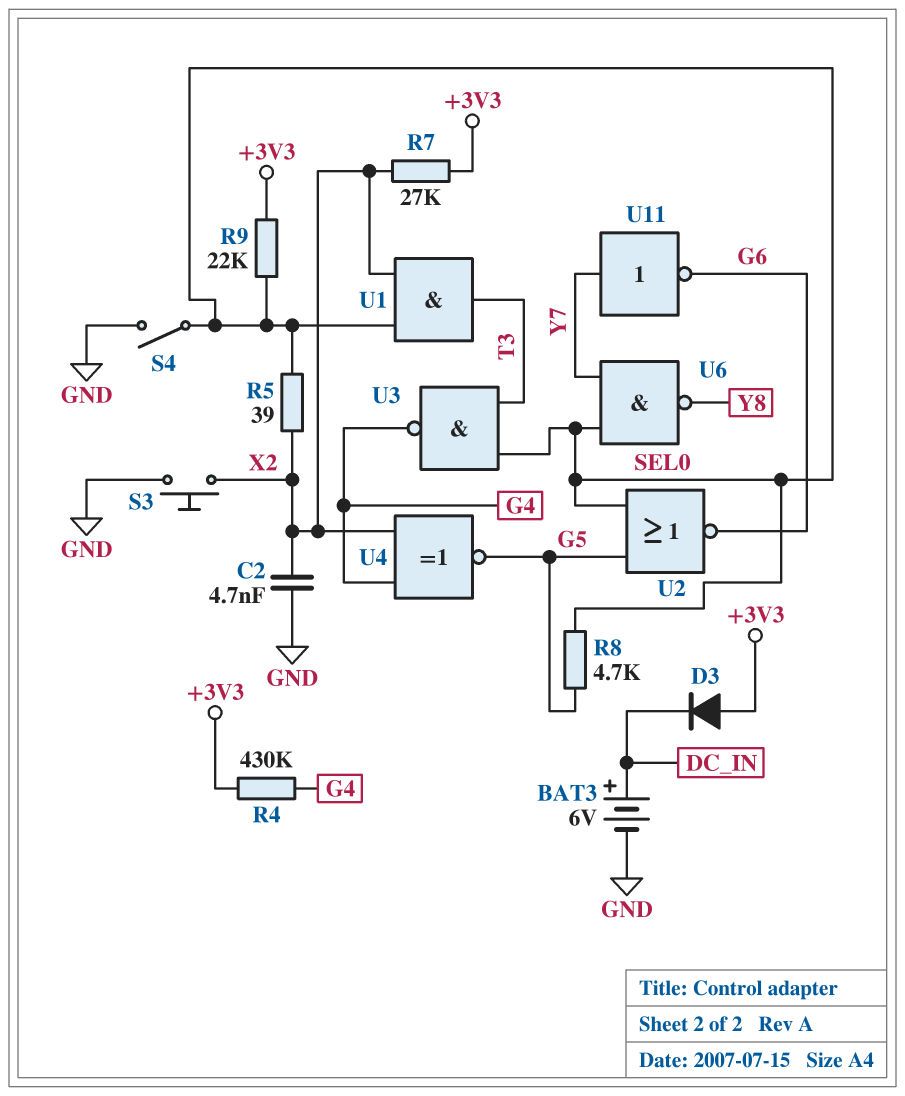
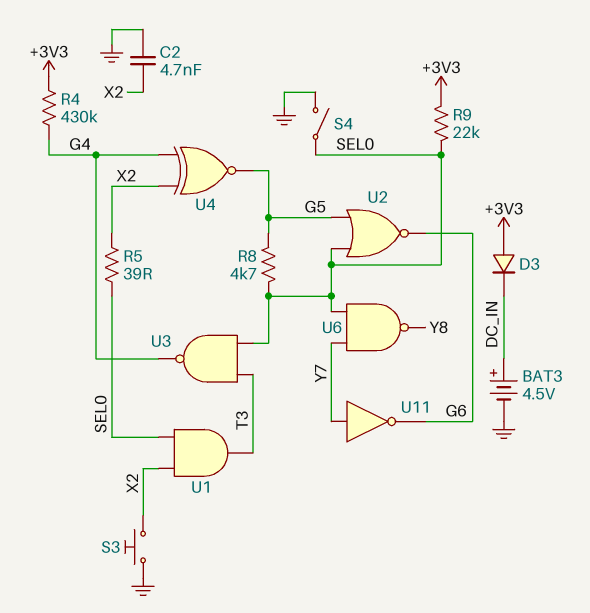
BAT3: 6V (plus DC_IN, minus GND) -> 4.5V (plus DC_IN, minus GND)
R7: 27k (+3V3, X2) -> none

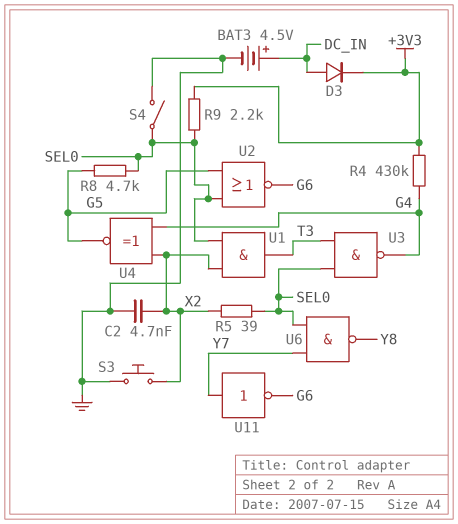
D3: diode (A +3V3, K DC_IN) -> diode (A DC_IN, K +3V3)
R9: 22k (+3V3, SEL0) -> 2.2k (+3V3, SEL0)

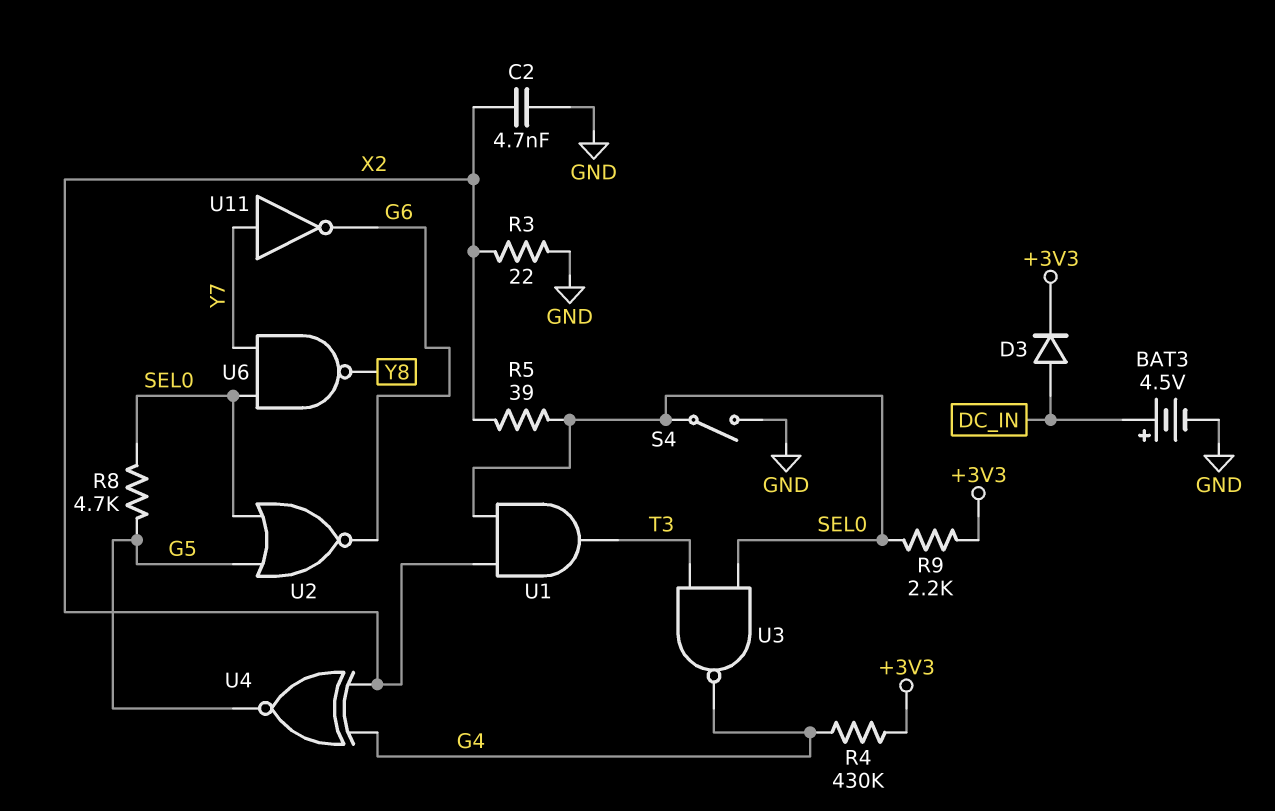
R3: none -> 22 (GND, X2)
S3: button (GND, X2) -> none

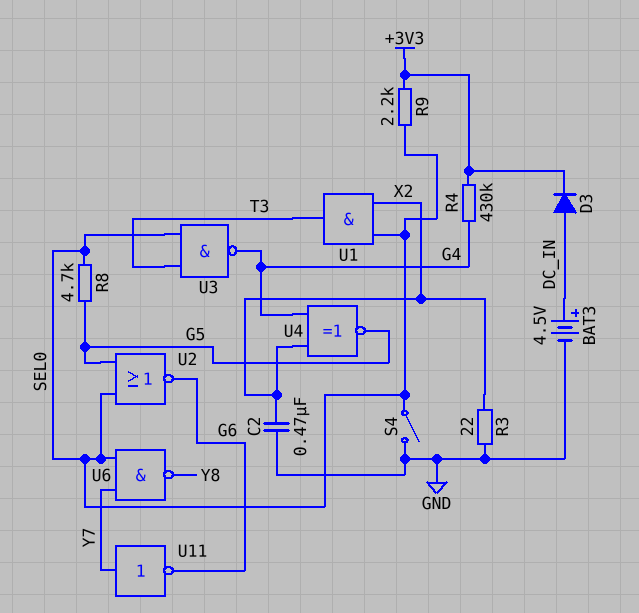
C2: 4.7nF (GND, X2) -> 470nF (GND, X2)
R5: 39 (SEL0, X2) -> none

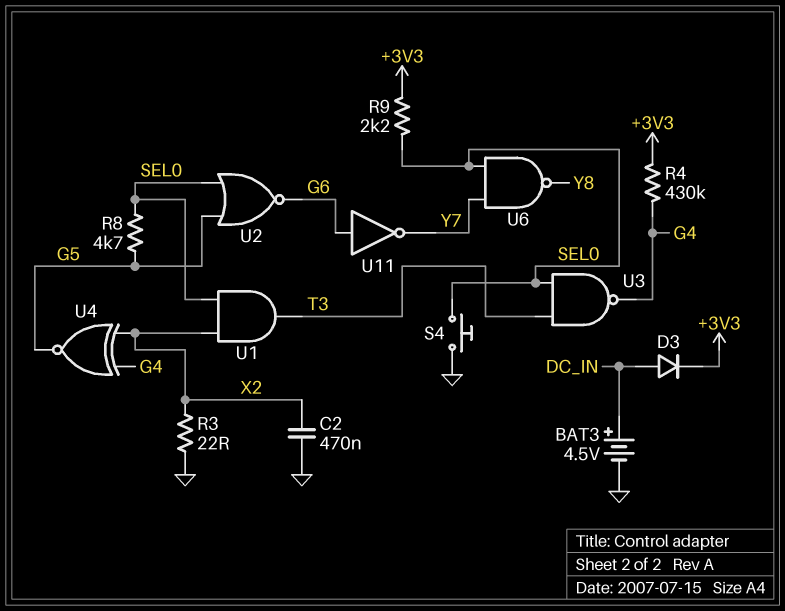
S4: switch (GND, SEL0) -> button (GND, SEL0)
U11: NOT (in Y7, out G6) -> NOT (in G6, out Y7)

